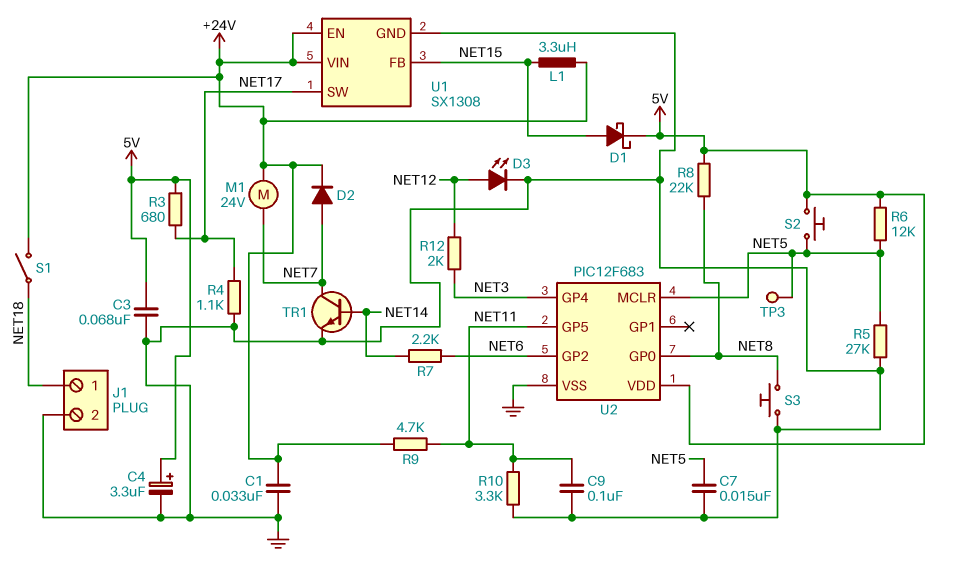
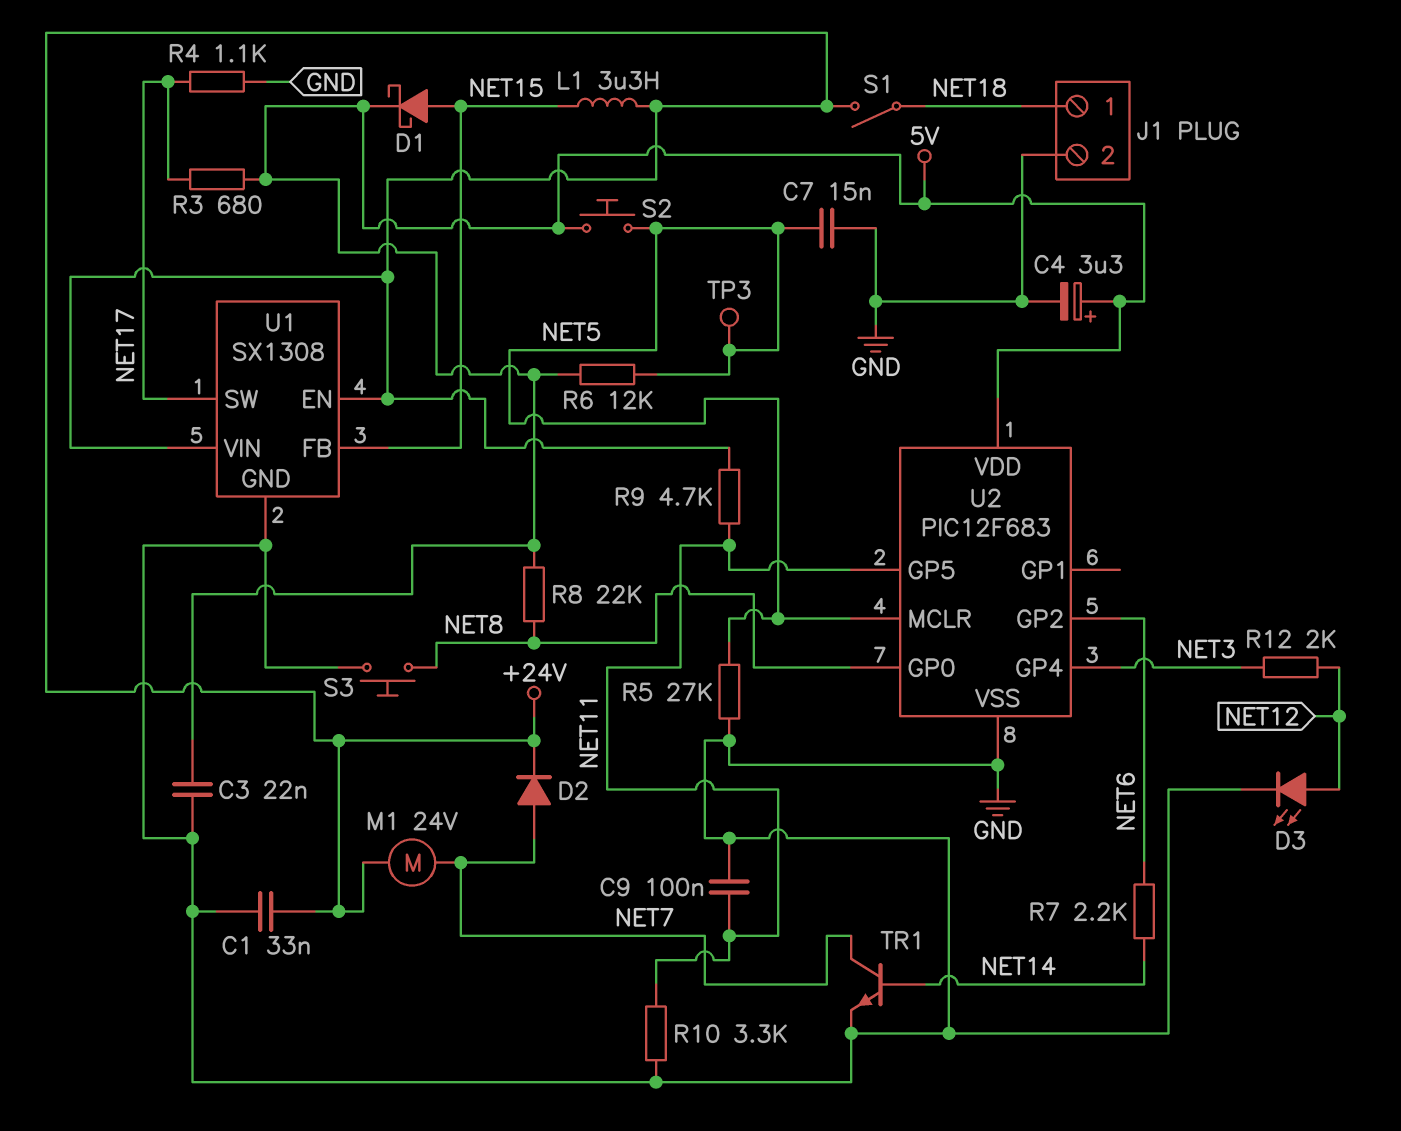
C3: 68nF (5V, GND) -> 22nF (5V, GND)

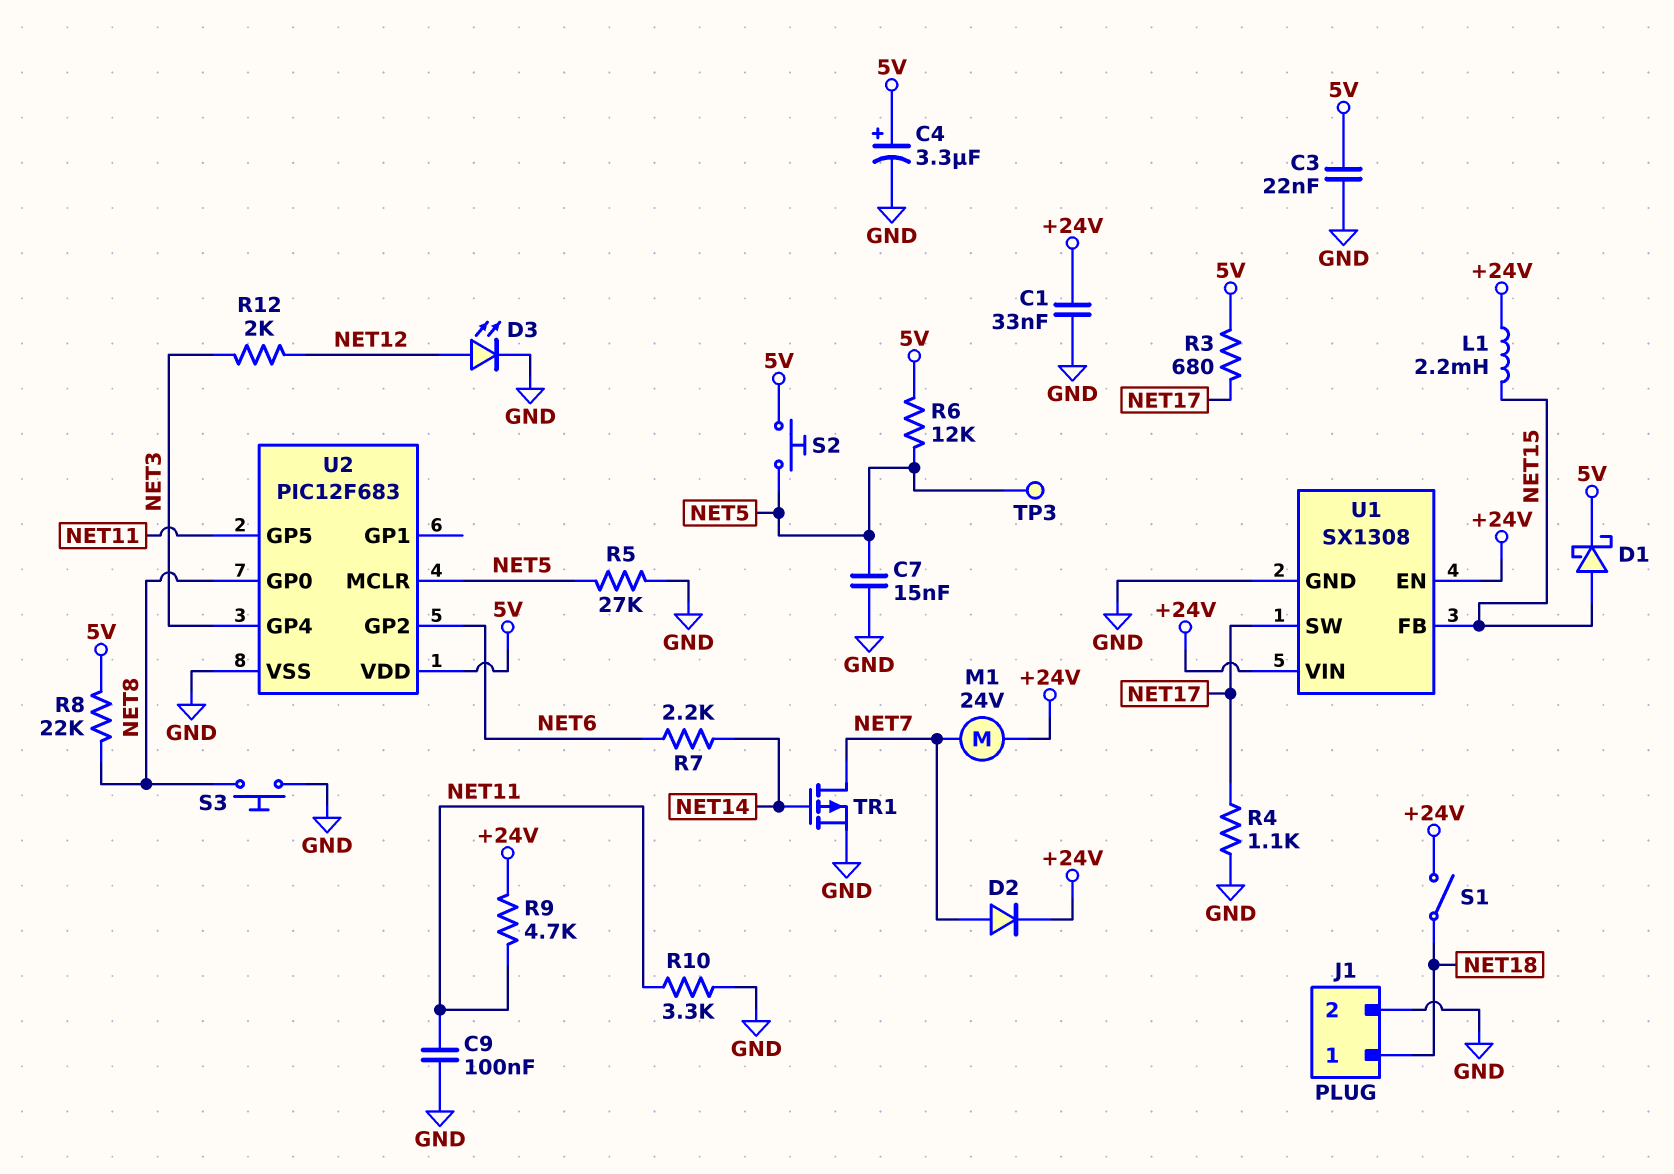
L1: 3.3uH (+24V, NET15) -> 2.2mH (+24V, NET15)
TR1: NPN (B NET14, C NET7, E GND) -> PMOS (G NET14, D NET7, S GND)

